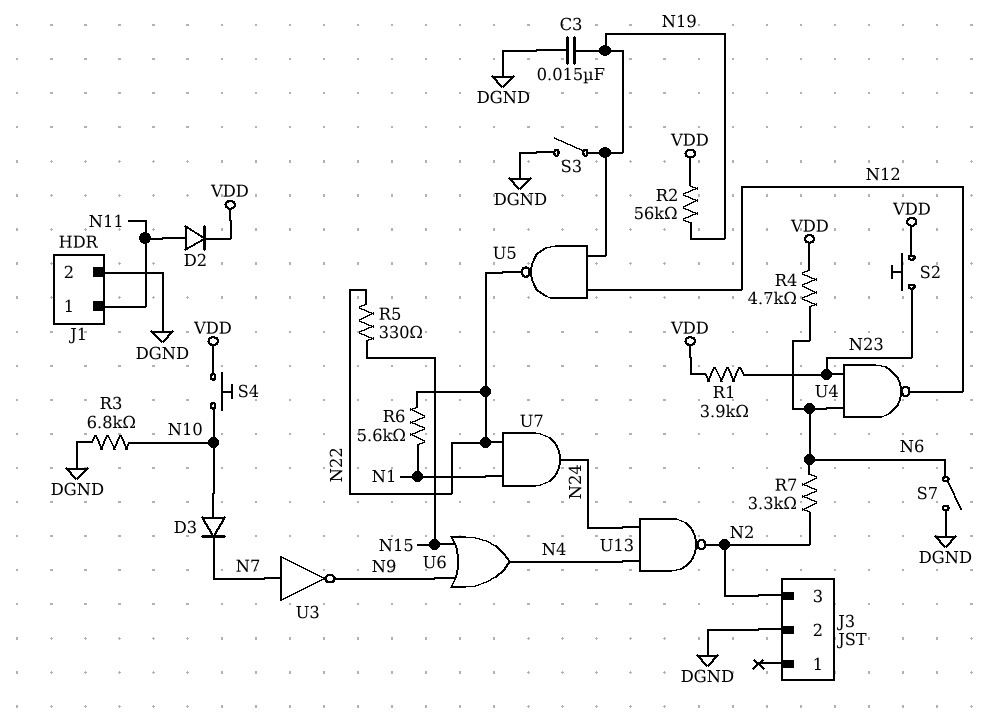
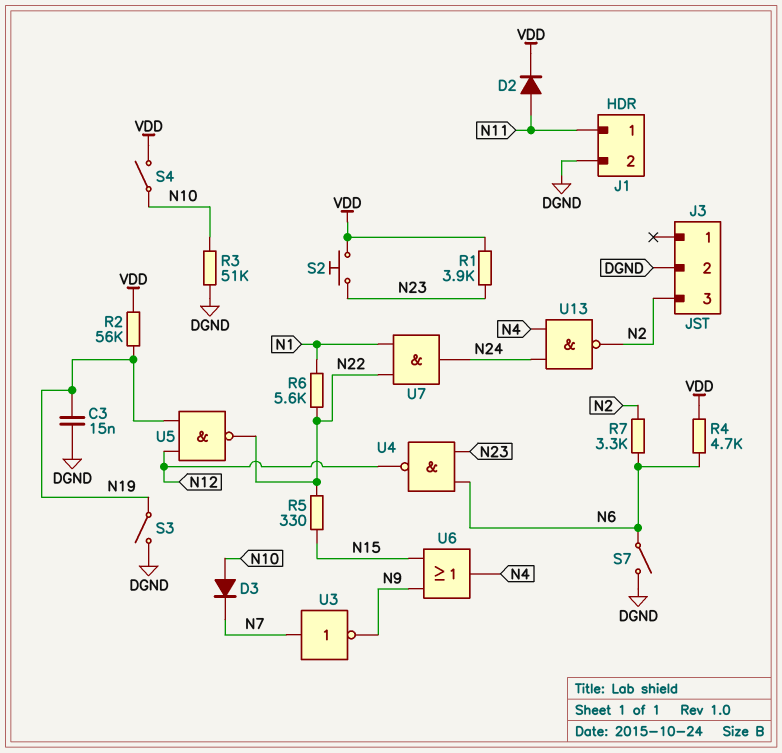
R3: 6.8k (DGND, N10) -> 51k (DGND, N10)
S4: button (N10, VDD) -> switch (N10, VDD)

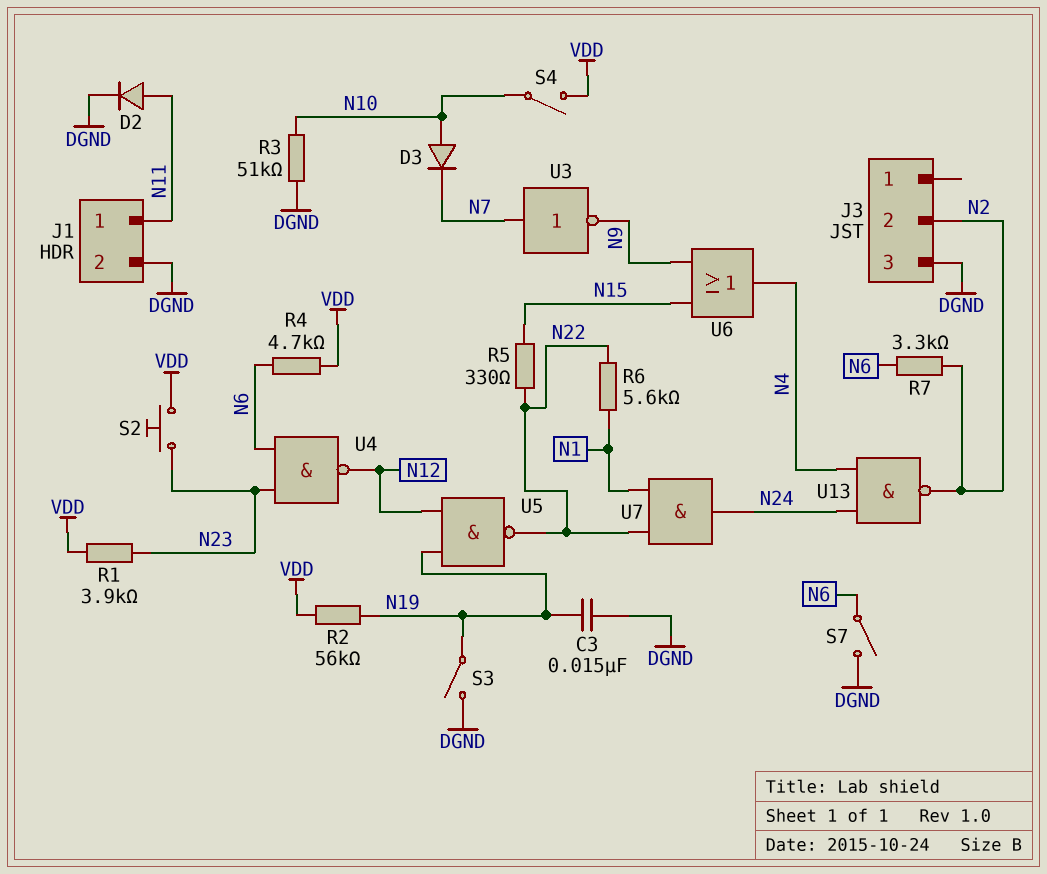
D2: diode (A N11, K VDD) -> diode (A N11, K DGND)
J3 pin 2: DGND -> N2
J3 pin 3: N2 -> DGND

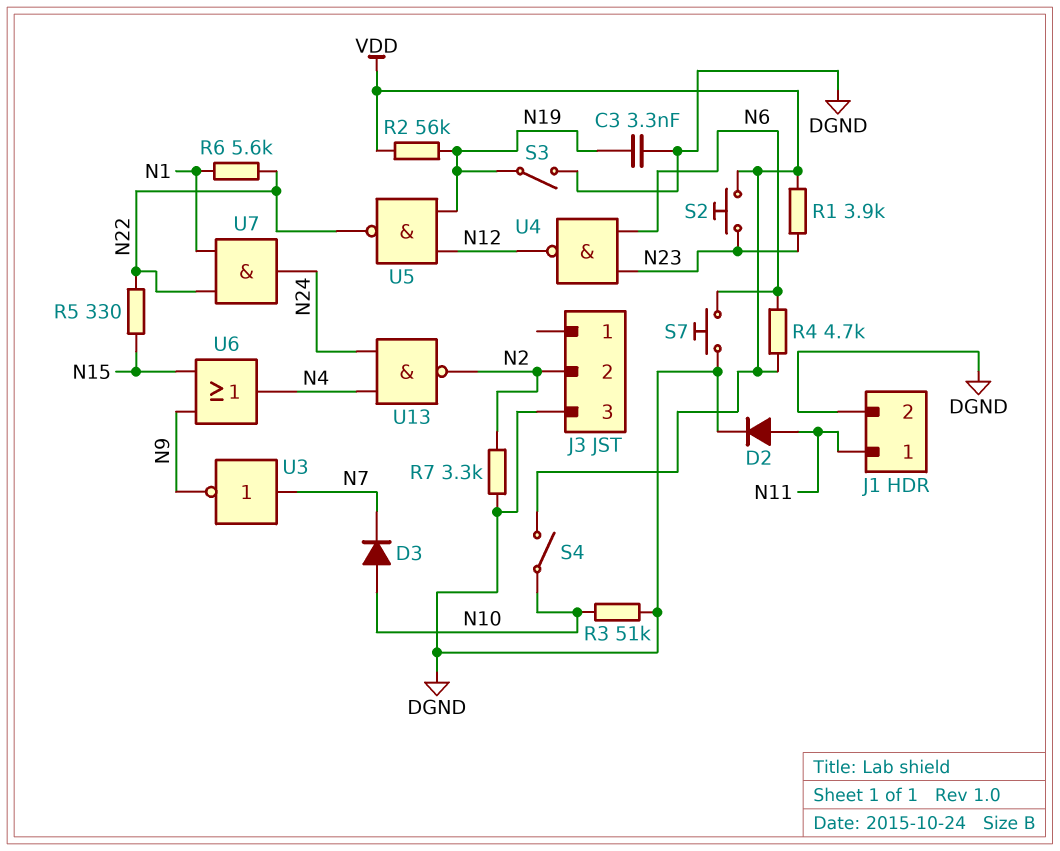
C3: 15nF (DGND, N19) -> 3.3nF (DGND, N19)
R7: 3.3k (N2, N6) -> 3.3k (DGND, N2)
S7: switch (DGND, N6) -> button (DGND, N6)

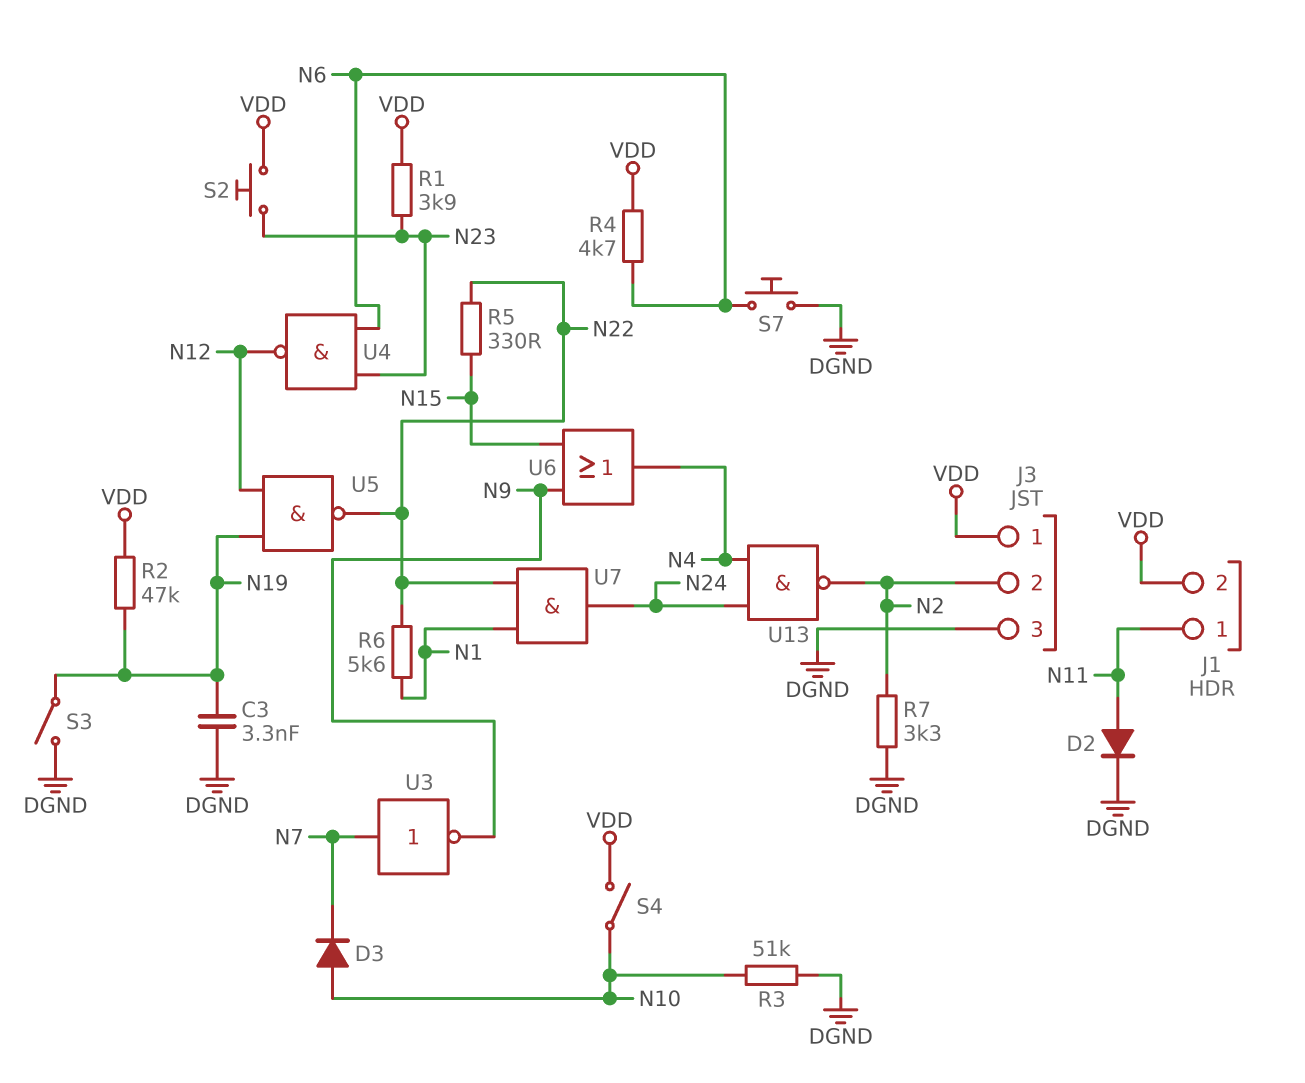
J1 pin 2: DGND -> VDD
J3 pin 1: none -> VDD
R2: 56k (N19, VDD) -> 47k (N19, VDD)

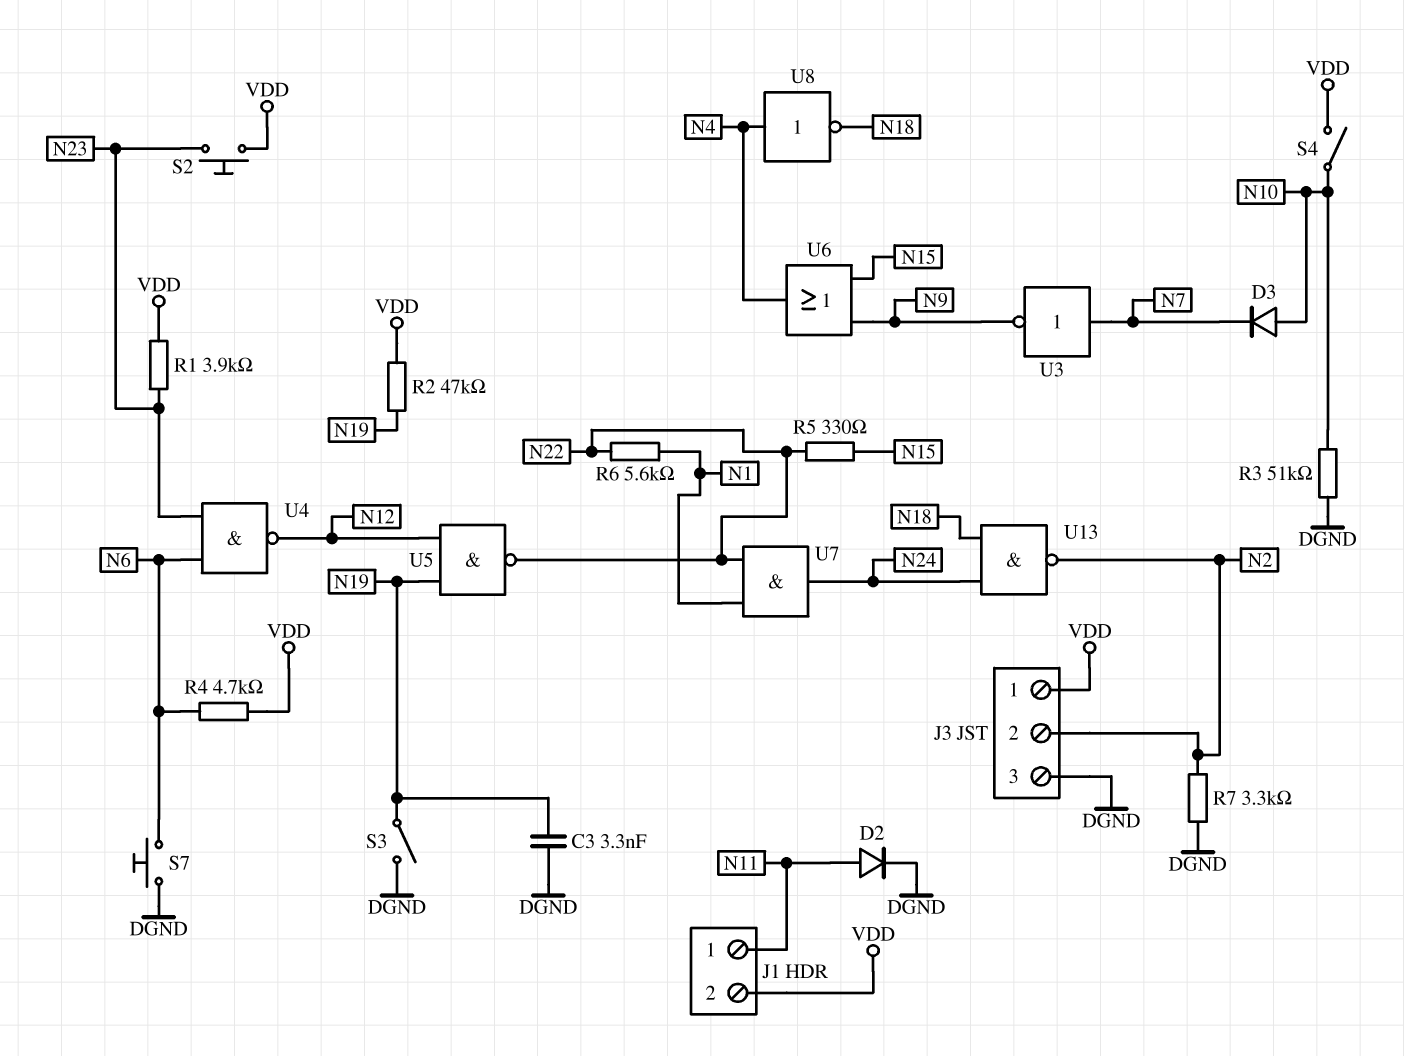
U8: none -> NOT (in N4, out N18)
U13: NAND (in N4, in N24, out N2) -> NAND (in N18, in N24, out N2)

